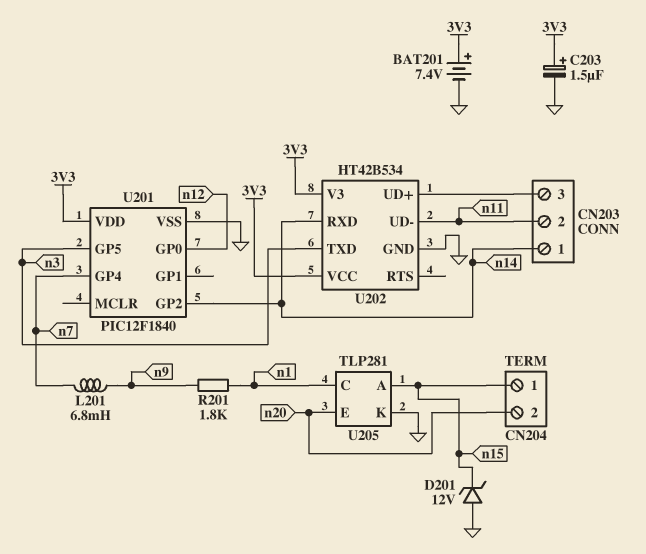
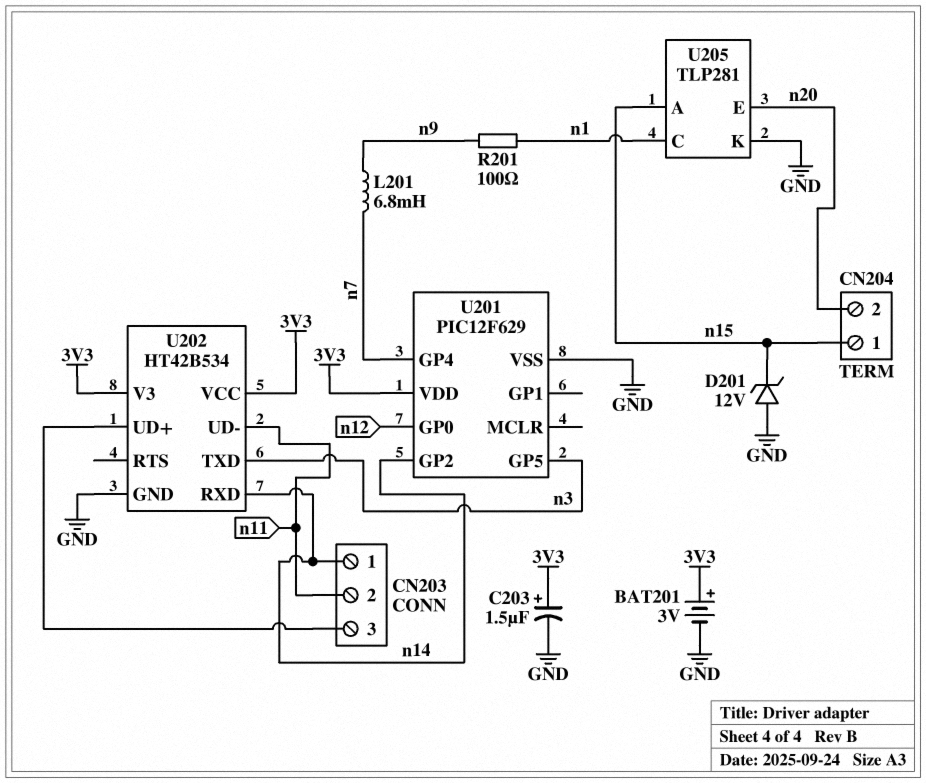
BAT201: 7.4V (plus 3V3, minus GND) -> 3V (plus 3V3, minus GND)
R201: 1.8k (n1, n9) -> 100 (n1, n9)
U201: PIC12F1840 -> PIC12F629

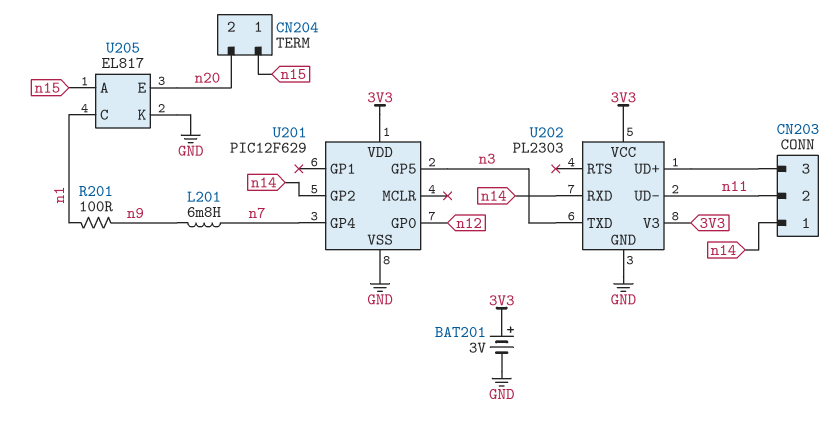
C203: 1.5uF (plus 3V3, minus GND) -> none
D201: zener 12V (A GND, K n15) -> none
U202: HT42B534 -> PL2303
U205: TLP281 -> EL817

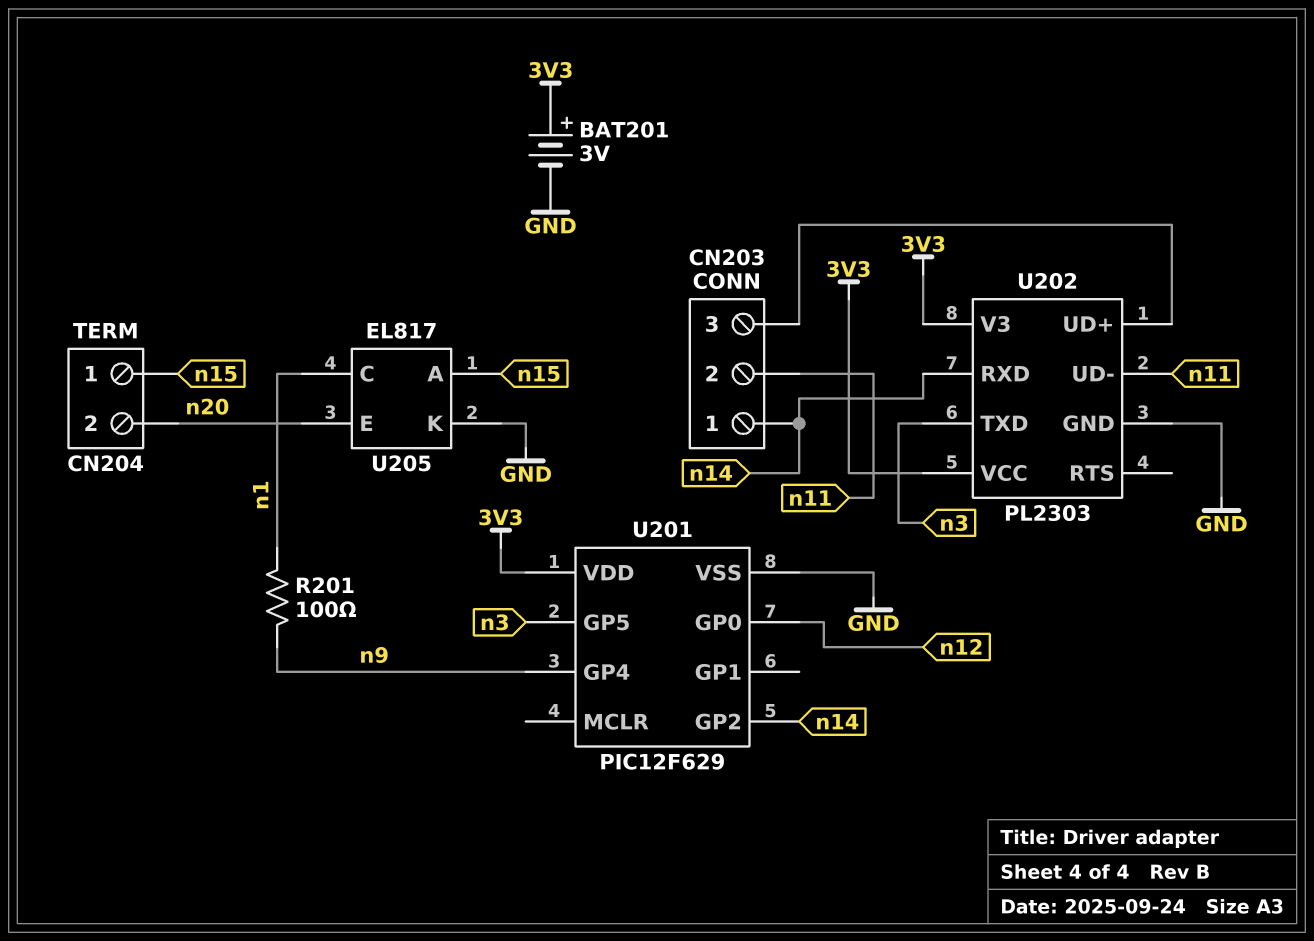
L201: 6.8mH (n7, n9) -> none
U201 pin GP4: n7 -> n9

